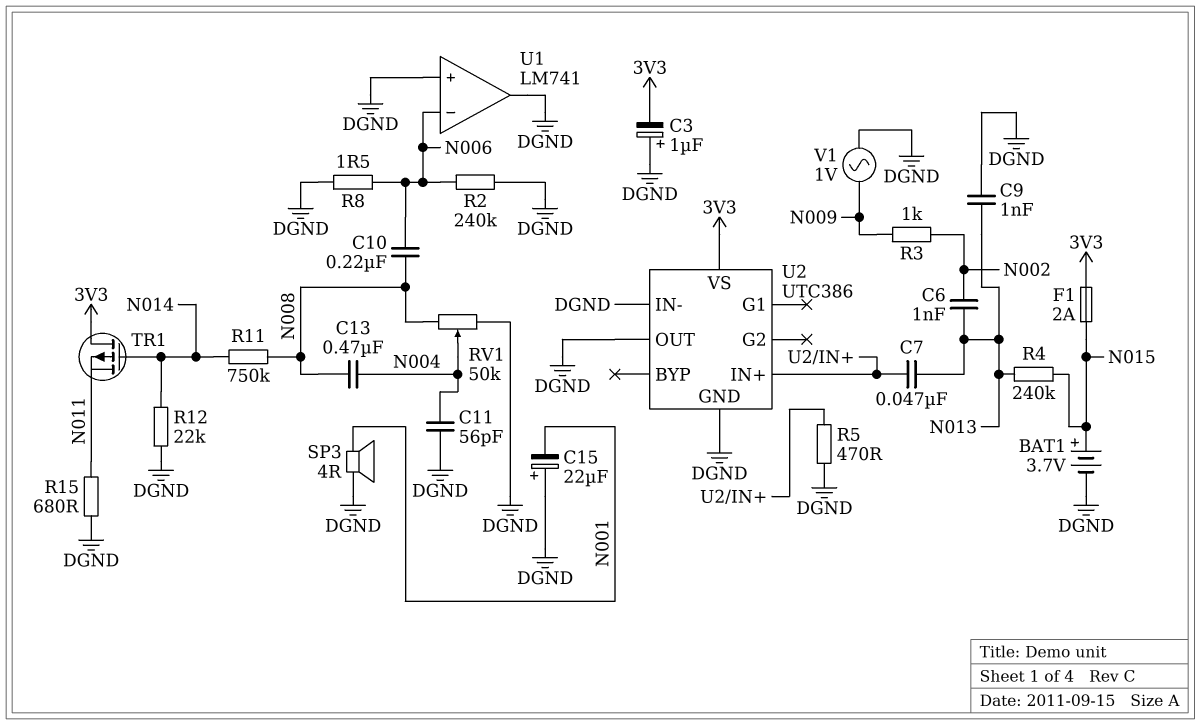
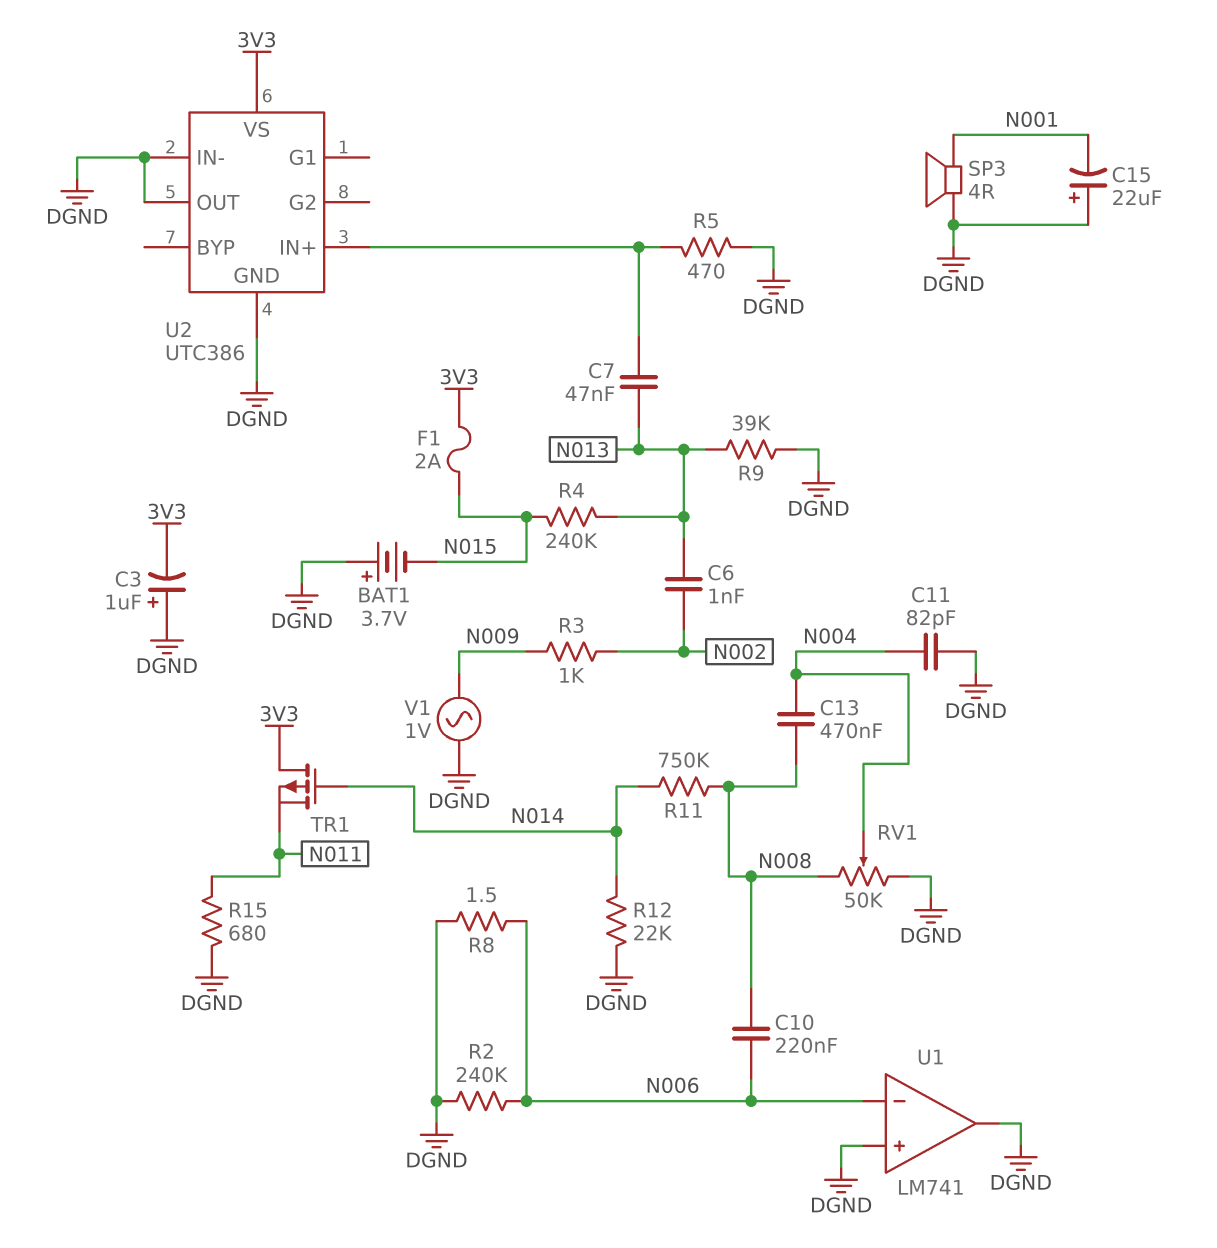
BAT1: 3.7V (plus N015, minus DGND) -> 3.7V (plus DGND, minus N015)
C9: 1nF (DGND, N013) -> none
C11: 56pF (DGND, N004) -> 82pF (DGND, N004)
R9: none -> 39k (DGND, N013)

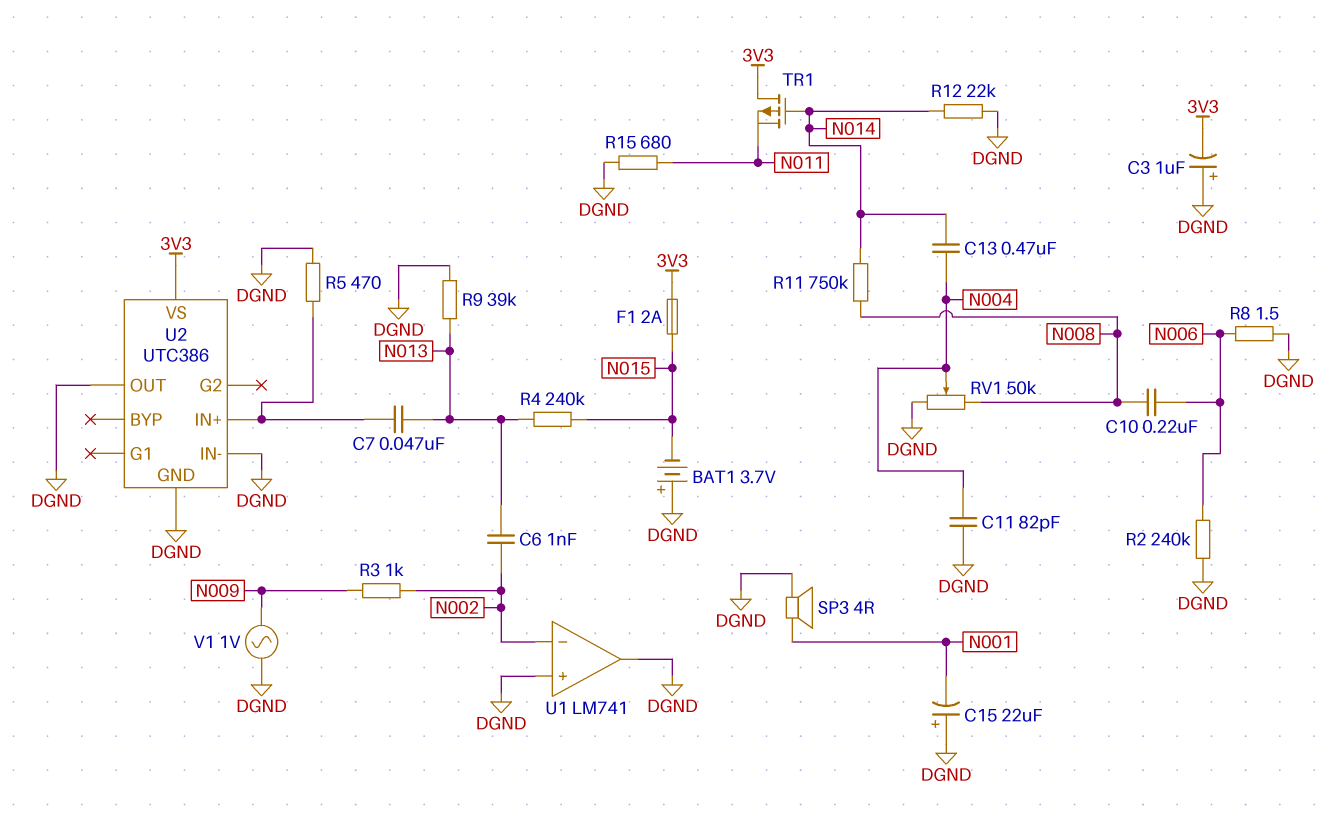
C13: 470nF (N004, N008) -> 470nF (N004, N014)
U1 pin in-: N006 -> N002

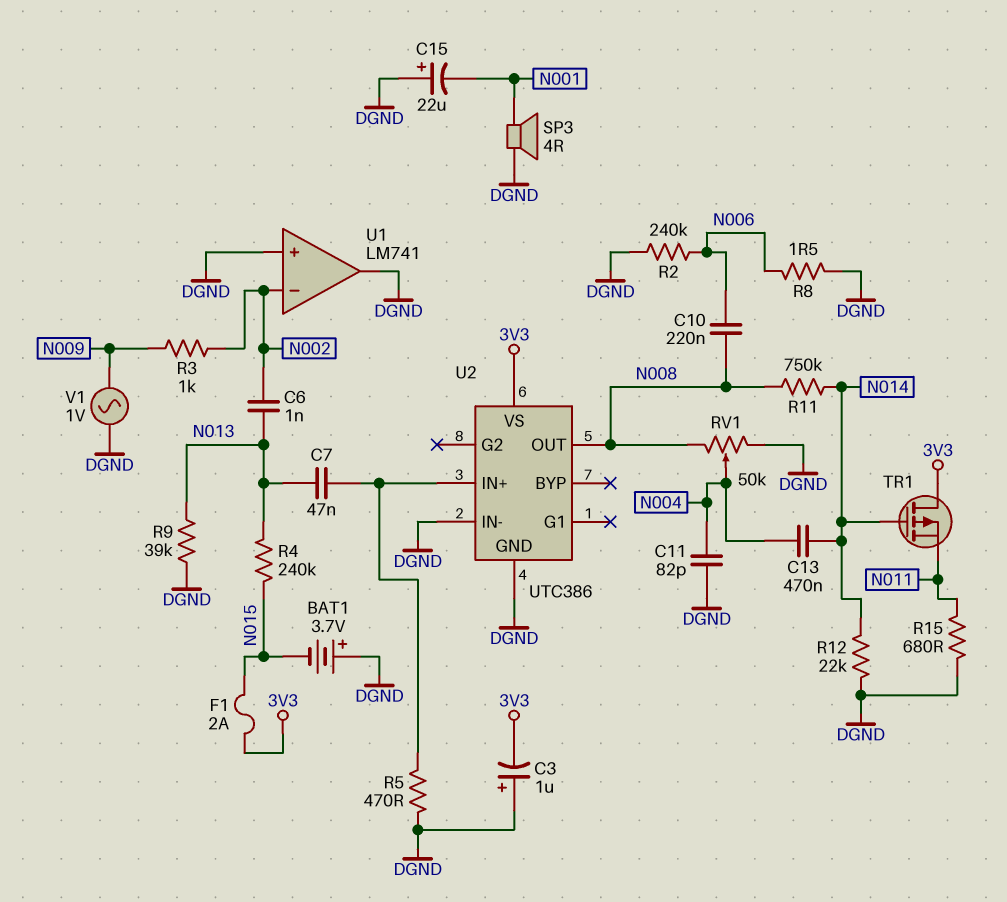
U2 pin OUT: DGND -> N008

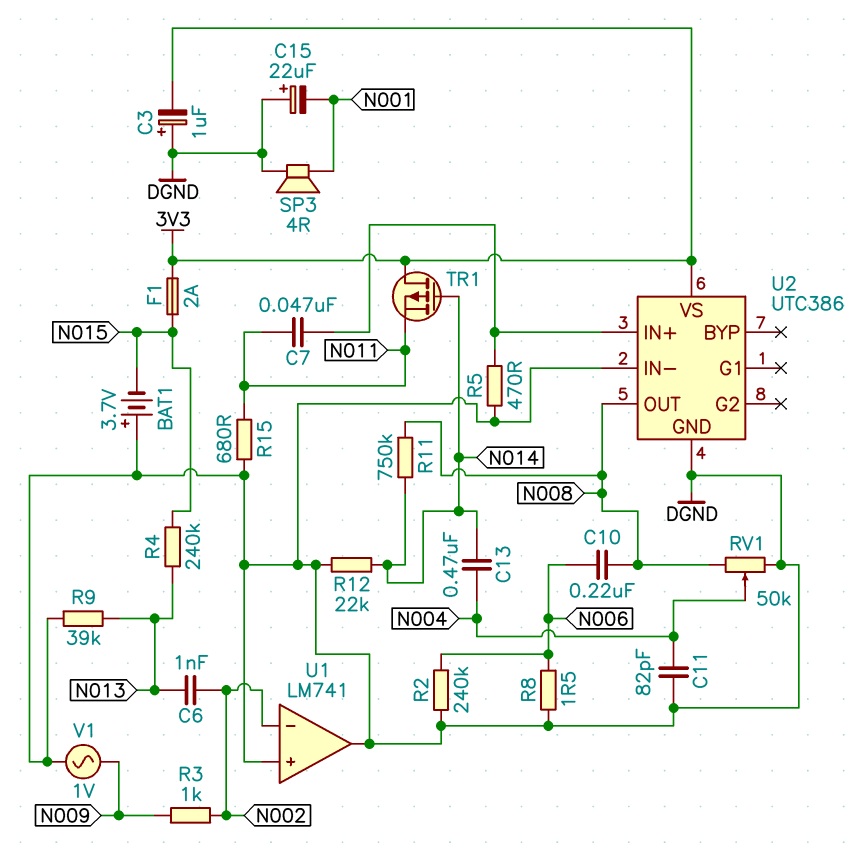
C7: 47nF (N013, U2/IN+) -> 47nF (N011, U2/IN+)

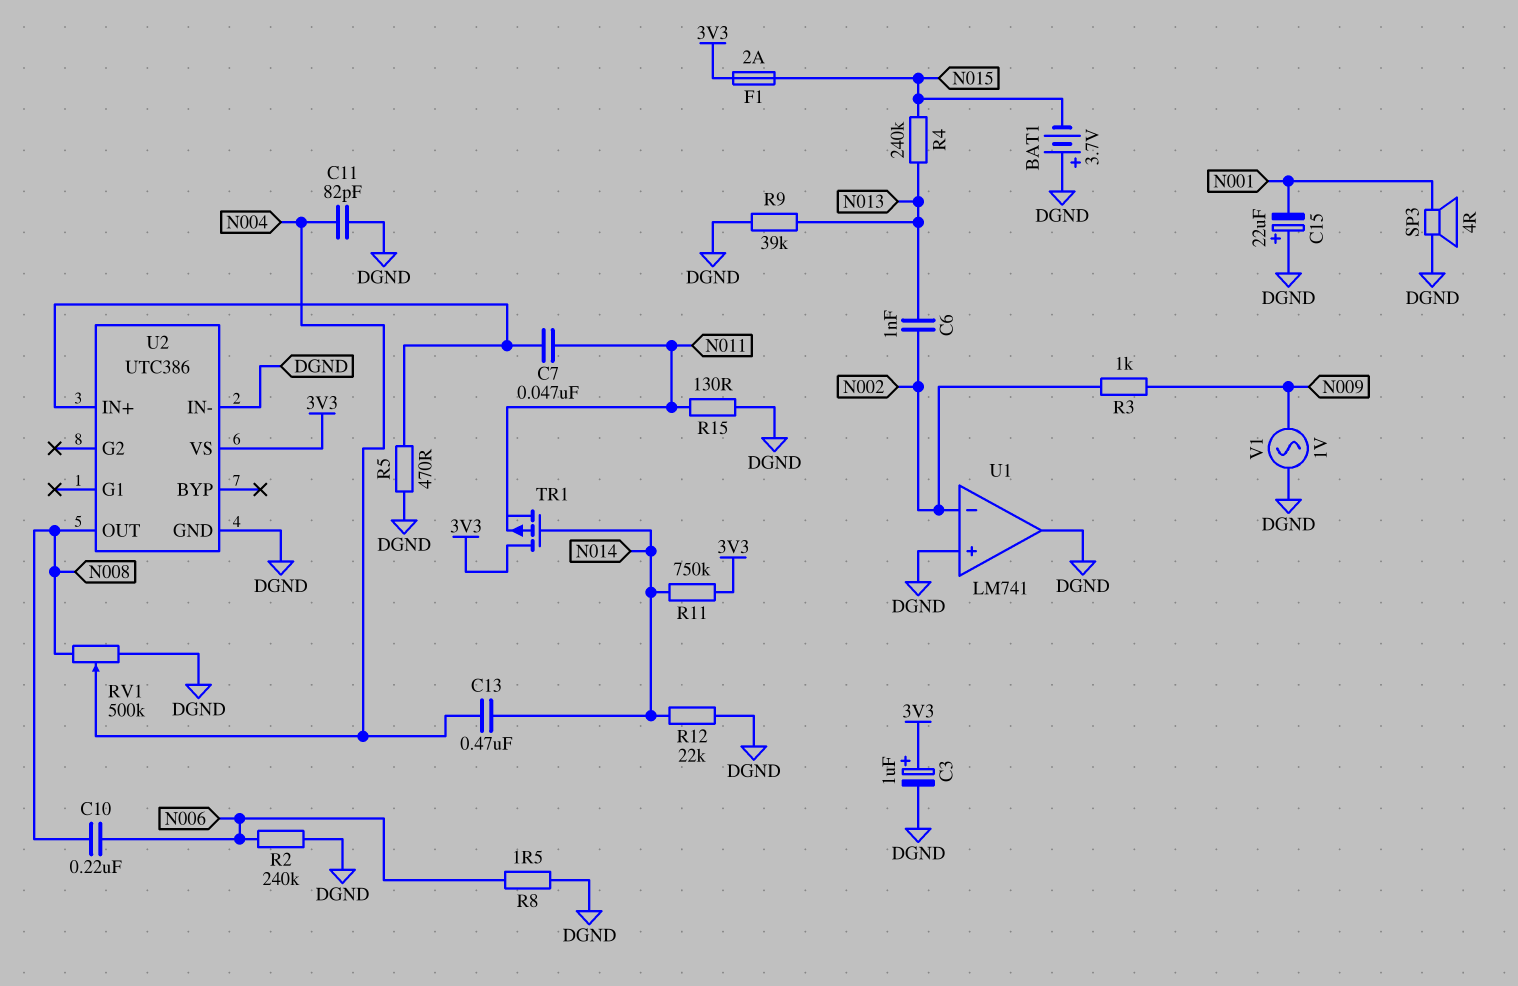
C3: 1uF (plus DGND, minus 3V3) -> 1uF (plus 3V3, minus DGND)
R11: 750k (N008, N014) -> 750k (3V3, N014)
R15: 680 (DGND, N011) -> 130 (DGND, N011)
RV1: 50k (DGND, N008, wiper N004) -> 500k (DGND, N008, wiper N004)

